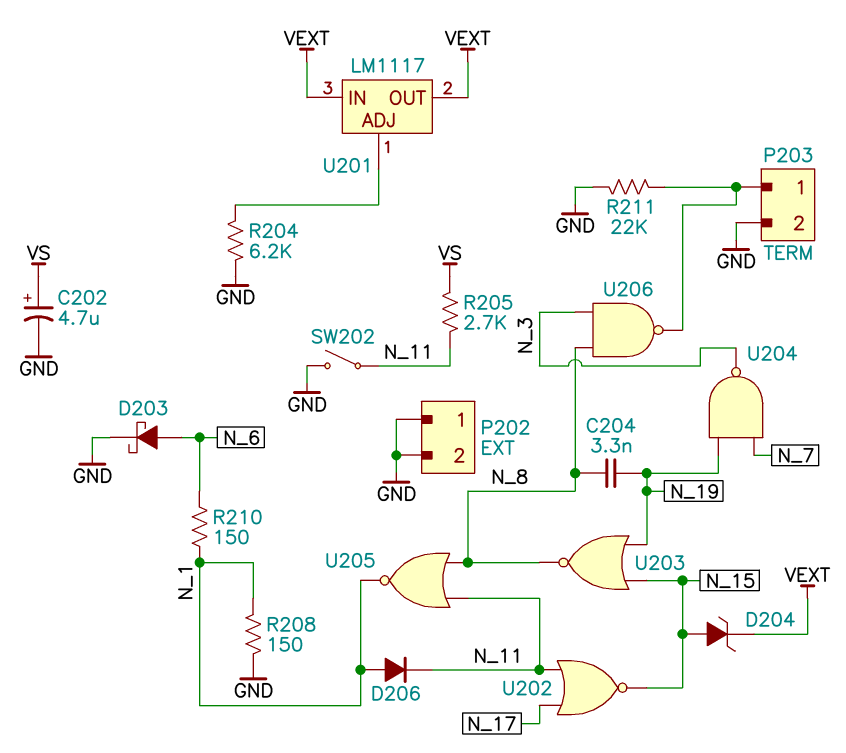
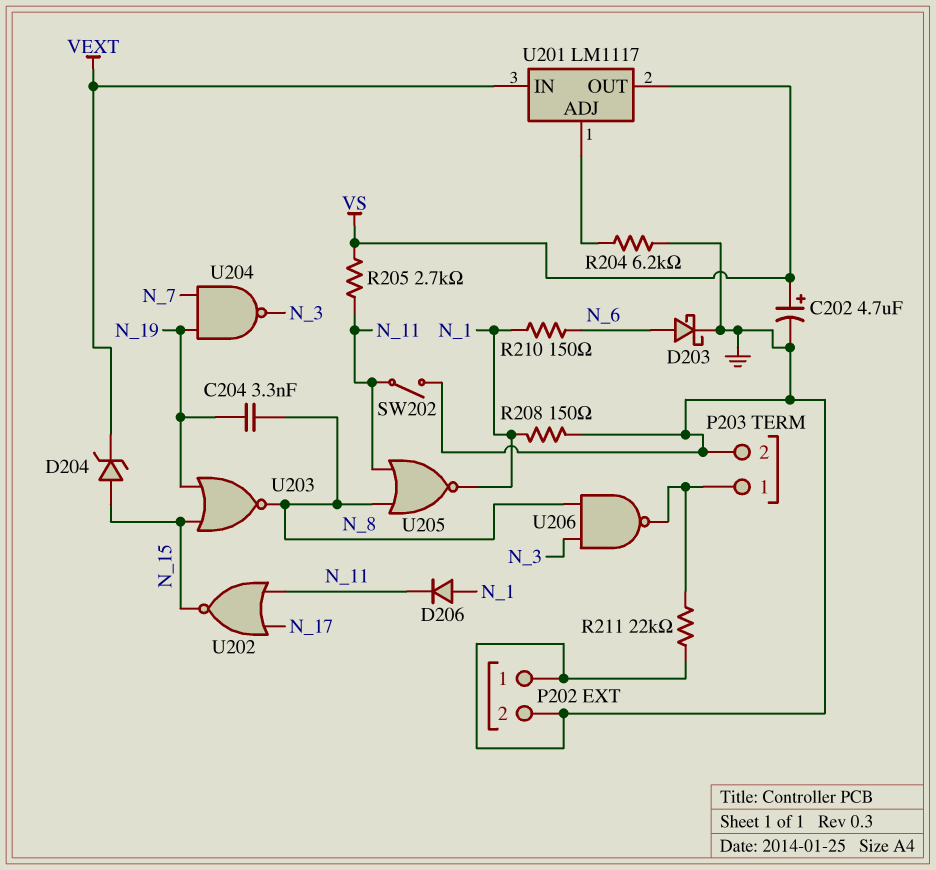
U201 pin OUT: VEXT -> VS

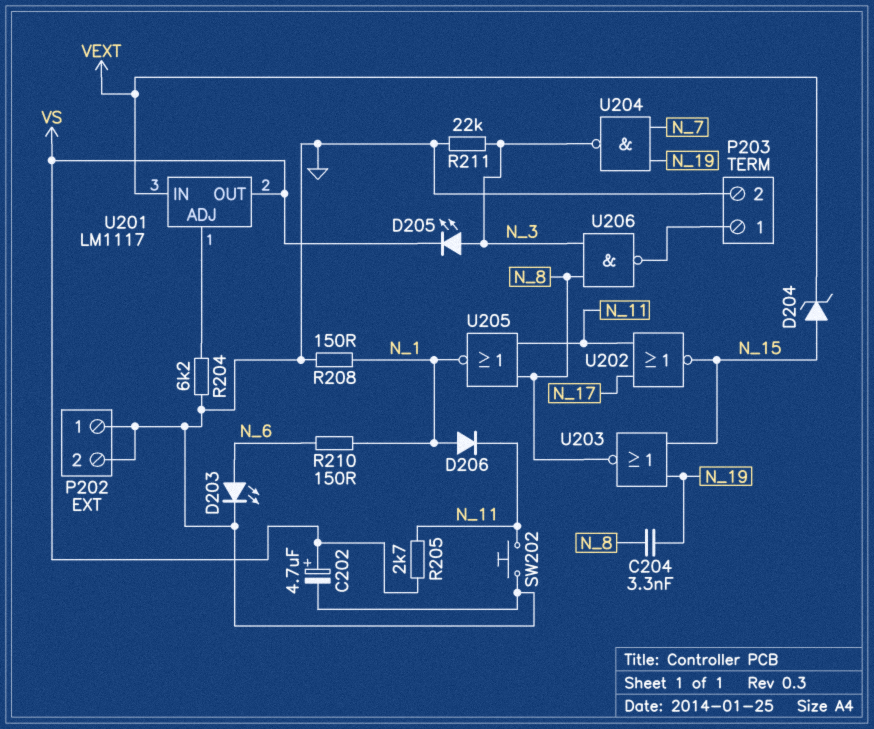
D203: schottky (A N_6, K GND) -> LED (A N_6, K GND)
D205: none -> LED (A N_3, K VS)
R211: 22k (GND, P203/1) -> 22k (GND, N_3)
SW202: switch (GND, N_11) -> button (GND, N_11)

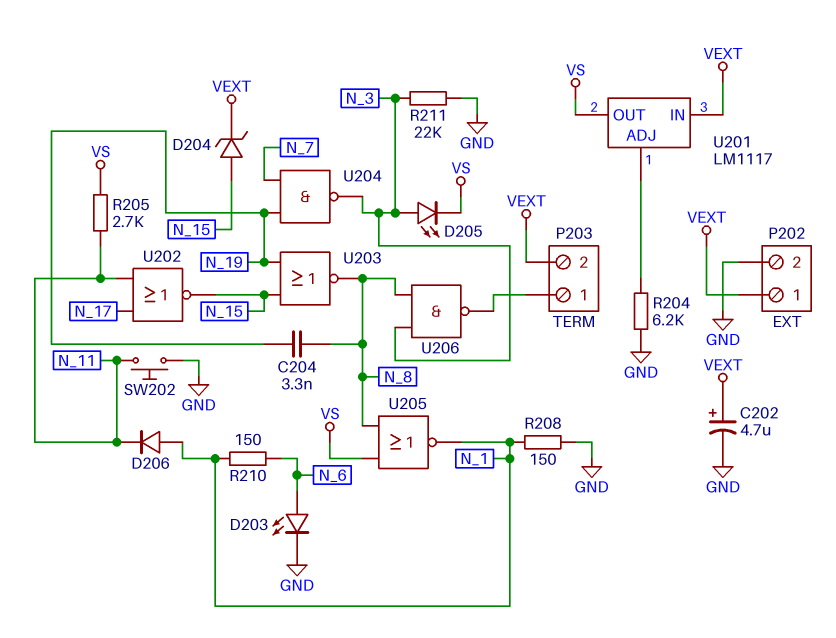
C202: 4.7uF (plus VS, minus GND) -> 4.7uF (plus VEXT, minus GND)
P202 pin 1: GND -> VEXT
P203 pin 2: GND -> VEXT
U205: NOR (in N_8, in N_11, out N_1) -> NOR (in N_8, in VS, out N_1)

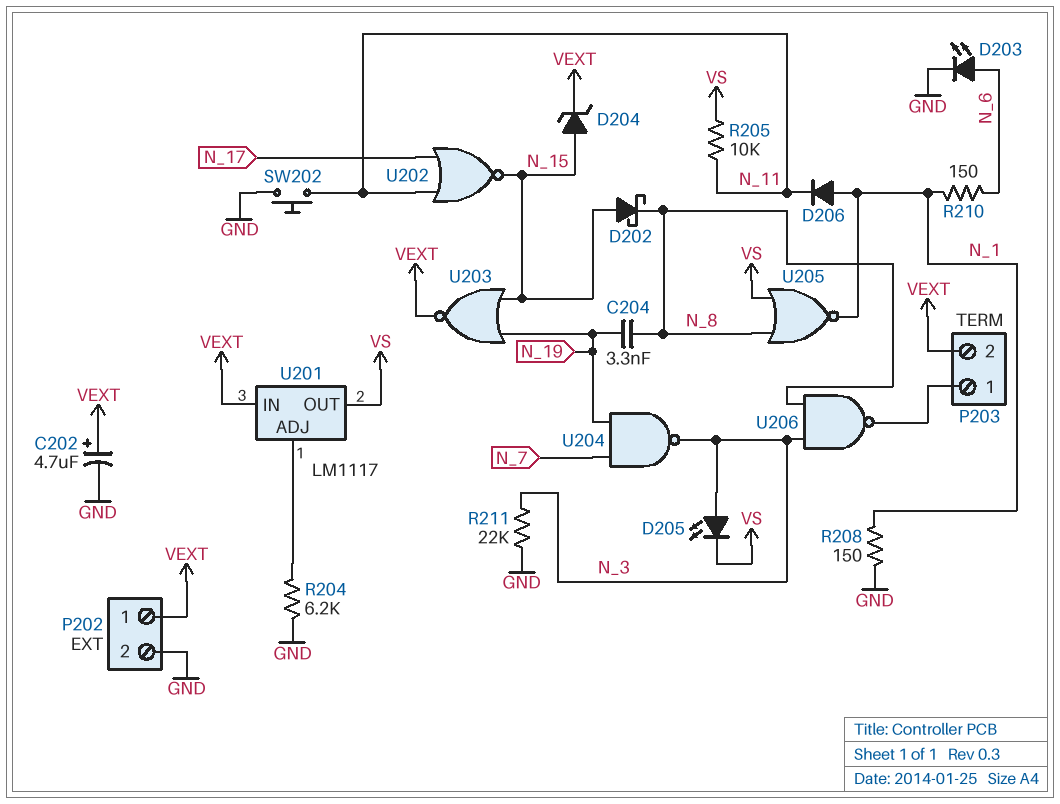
D202: none -> schottky (A N_15, K N_8)
R205: 2.7k (N_11, VS) -> 10k (N_11, VS)
U203: NOR (in N_15, in N_19, out N_8) -> NOR (in N_15, in N_19, out VEXT)

